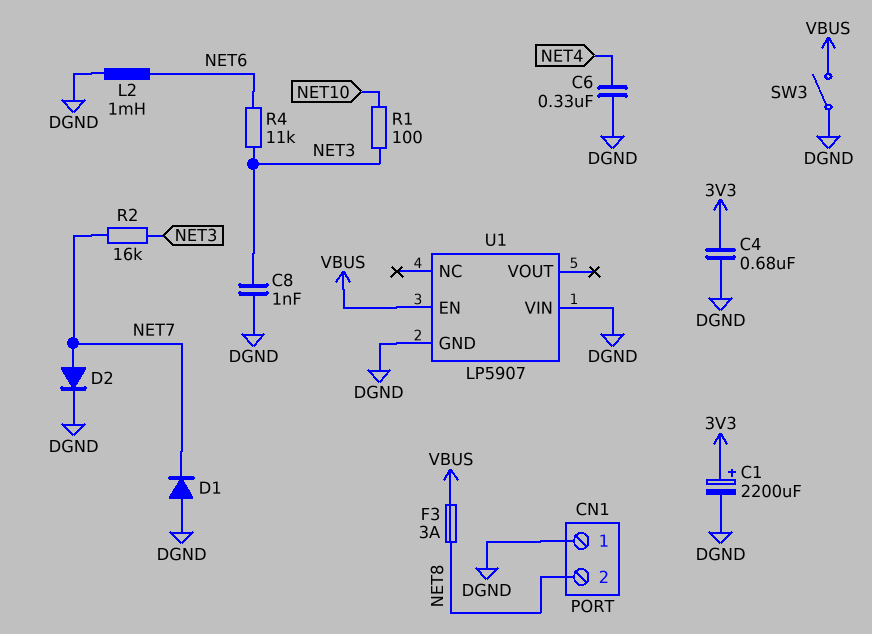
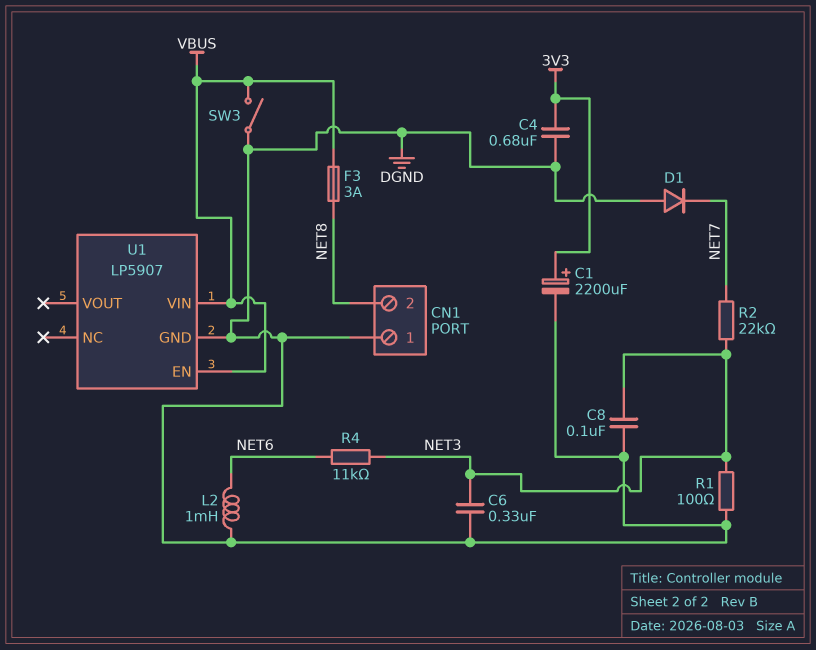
C6: 330nF (DGND, NET4) -> 330nF (DGND, NET3)
C8: 1nF (DGND, NET3) -> 100nF (DGND, NET3)
D2: diode (A NET7, K DGND) -> none
R1: 100 (NET3, NET10) -> 100 (DGND, NET3)
R2: 16k (NET3, NET7) -> 22k (NET3, NET7)
U1 pin VIN: DGND -> VBUS

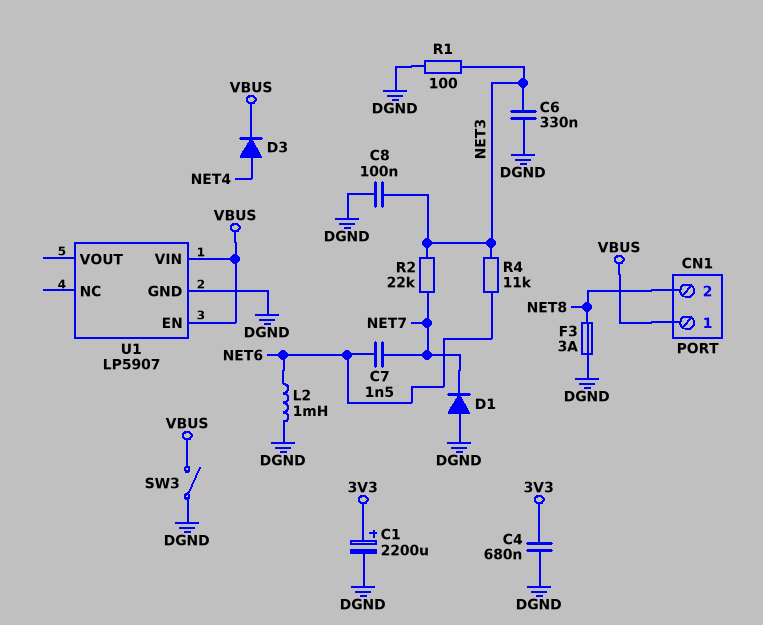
C7: none -> 1.5nF (NET6, NET7)
CN1 pin 1: DGND -> VBUS
D3: none -> diode (A NET4, K VBUS)
F3: 3A (NET8, VBUS) -> 3A (DGND, NET8)

